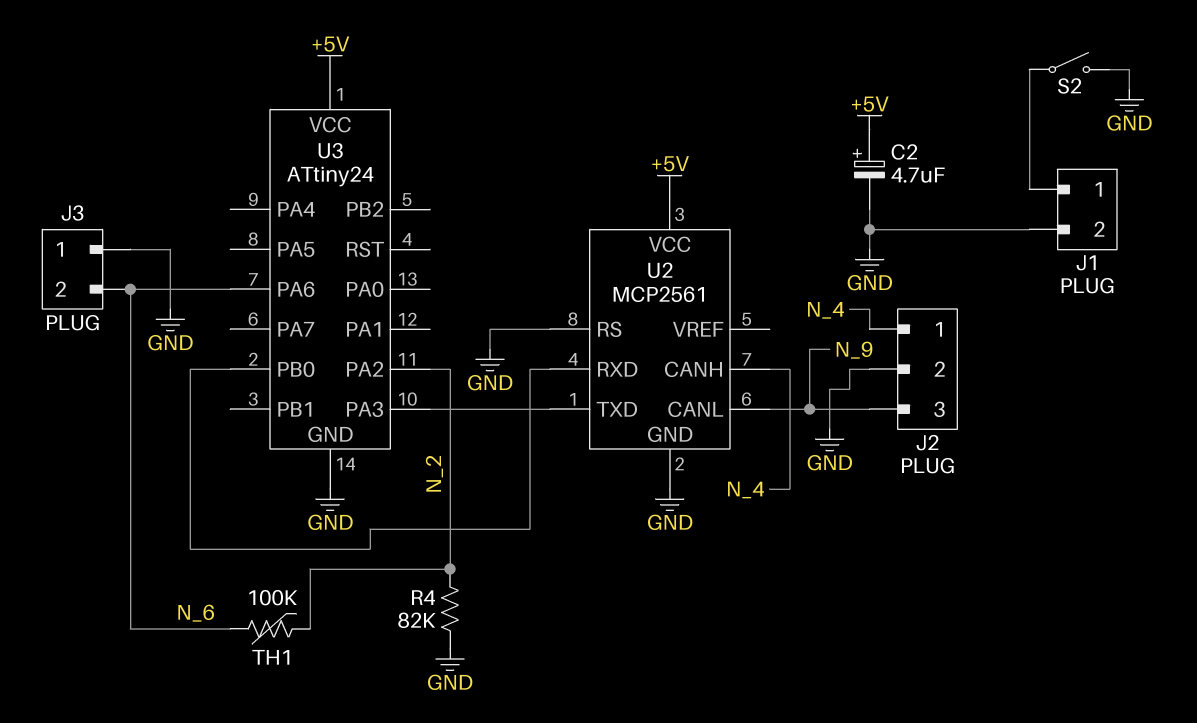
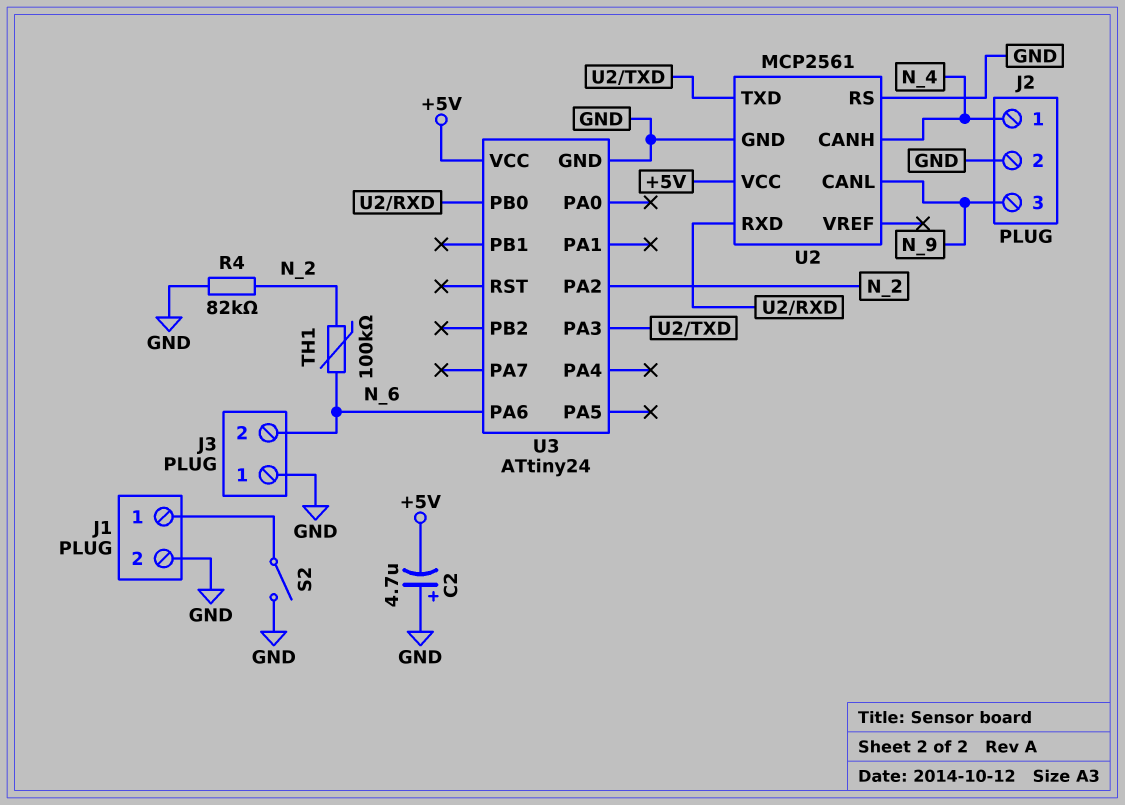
C2: 4.7uF (plus +5V, minus GND) -> 4.7uF (plus GND, minus +5V)

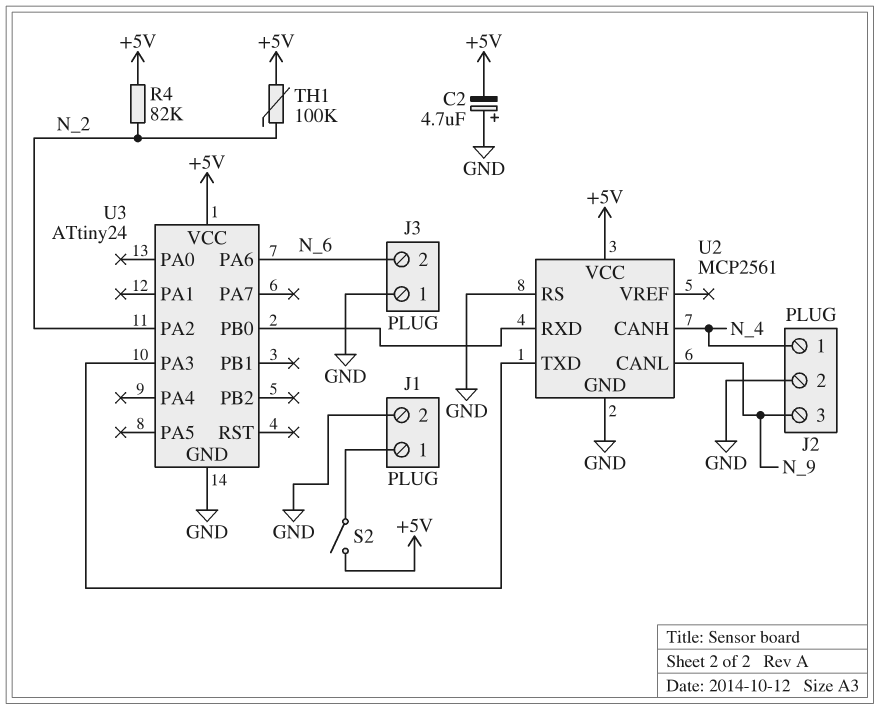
R4: 82k (GND, N_2) -> 82k (+5V, N_2)
S2: switch (GND, J1/1) -> switch (+5V, J1/1)
TH1: 100k (N_2, N_6) -> 100k (+5V, N_2)

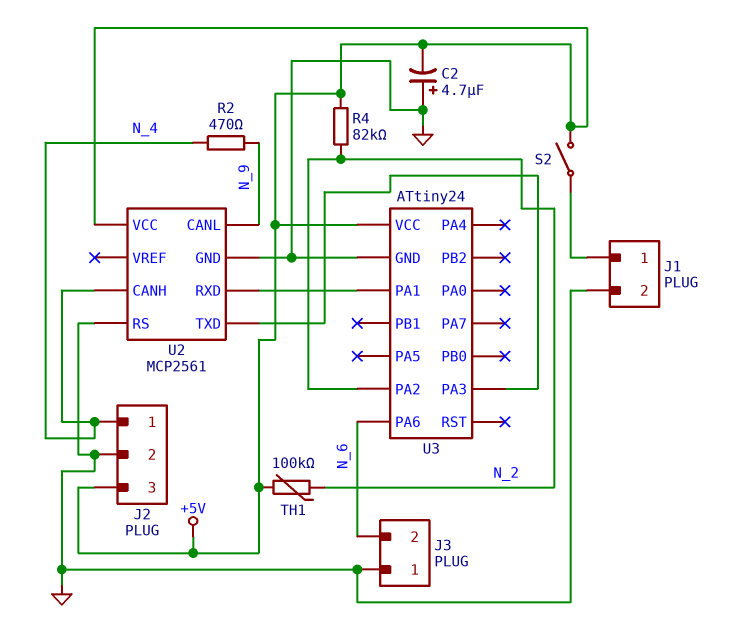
J2 pin 3: N_9 -> +5V
R2: none -> 470 (N_4, N_9)
U3 pin PA1: none -> U2/RXD
U3 pin PB0: U2/RXD -> none

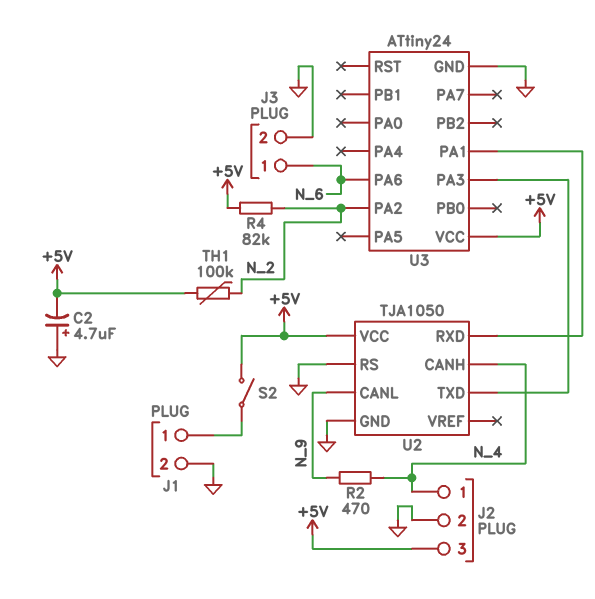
J3 pin 1: GND -> N_6
J3 pin 2: N_6 -> GND
U2: MCP2561 -> TJA1050

